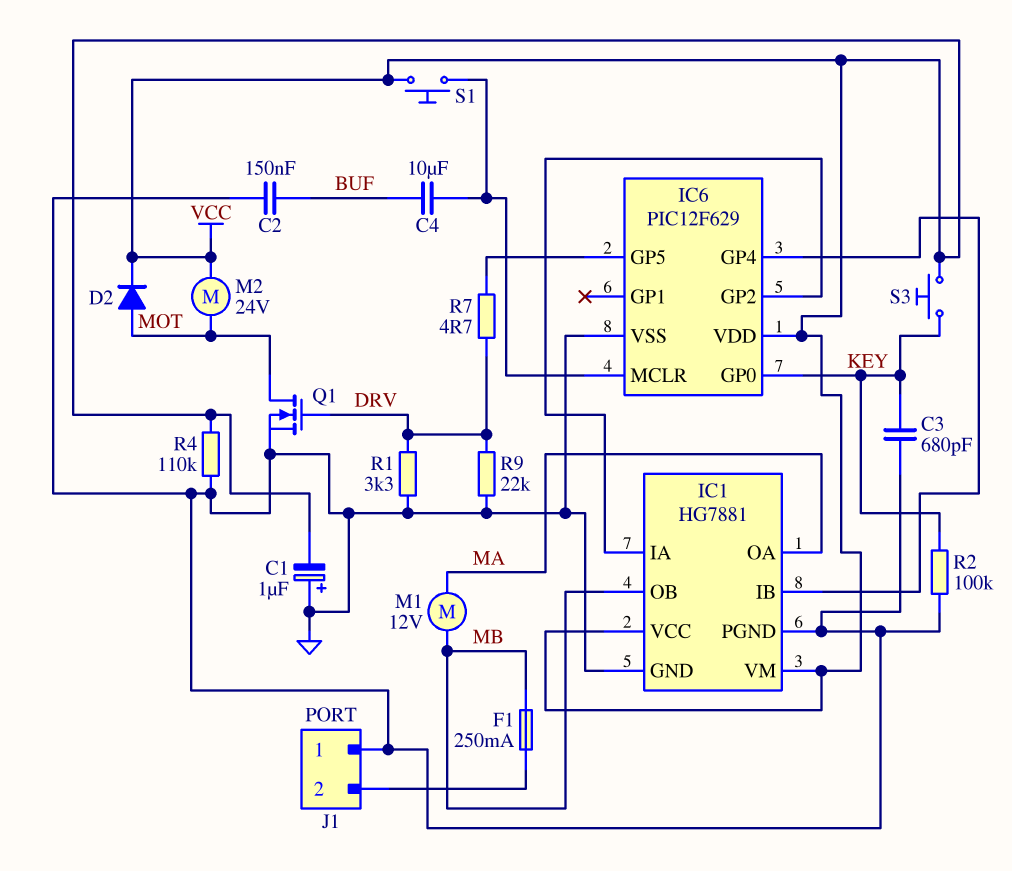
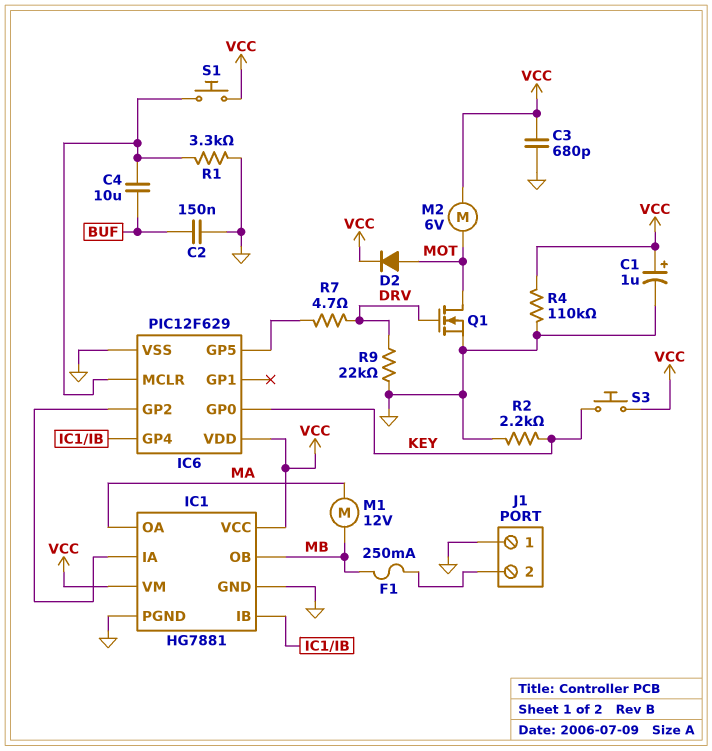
C1: 1uF (plus GND, minus VCC) -> 1uF (plus VCC, minus GND)
C3: 680pF (GND, KEY) -> 680pF (GND, VCC)
M2: motor 24V (MOT, VCC) -> motor 6V (MOT, VCC)
R1: 3.3k (DRV, GND) -> 3.3k (GND, IC6/MCLR)
R2: 100k (GND, KEY) -> 2.2k (GND, KEY)

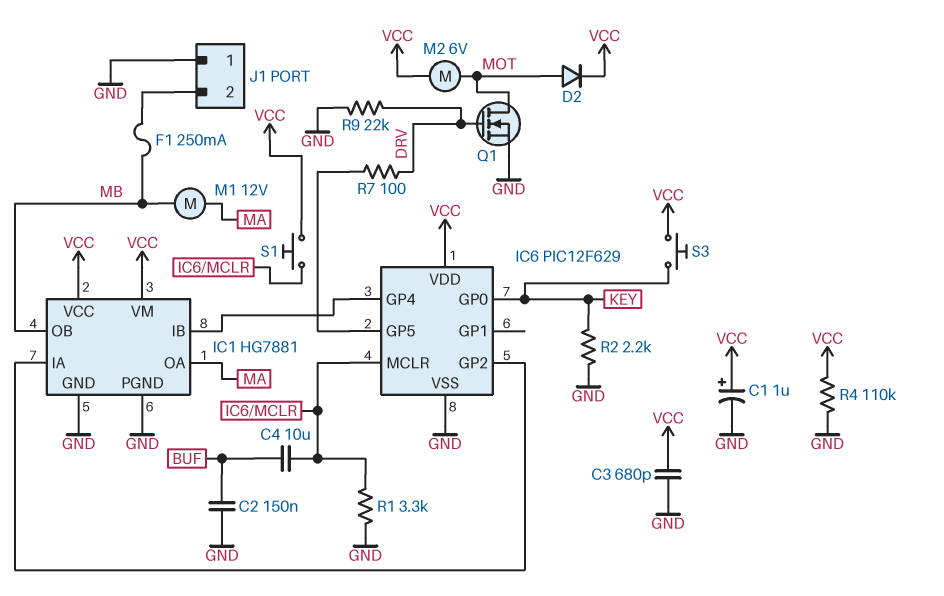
R7: 4.7 (DRV, IC6/GP5) -> 100 (DRV, IC6/GP5)

